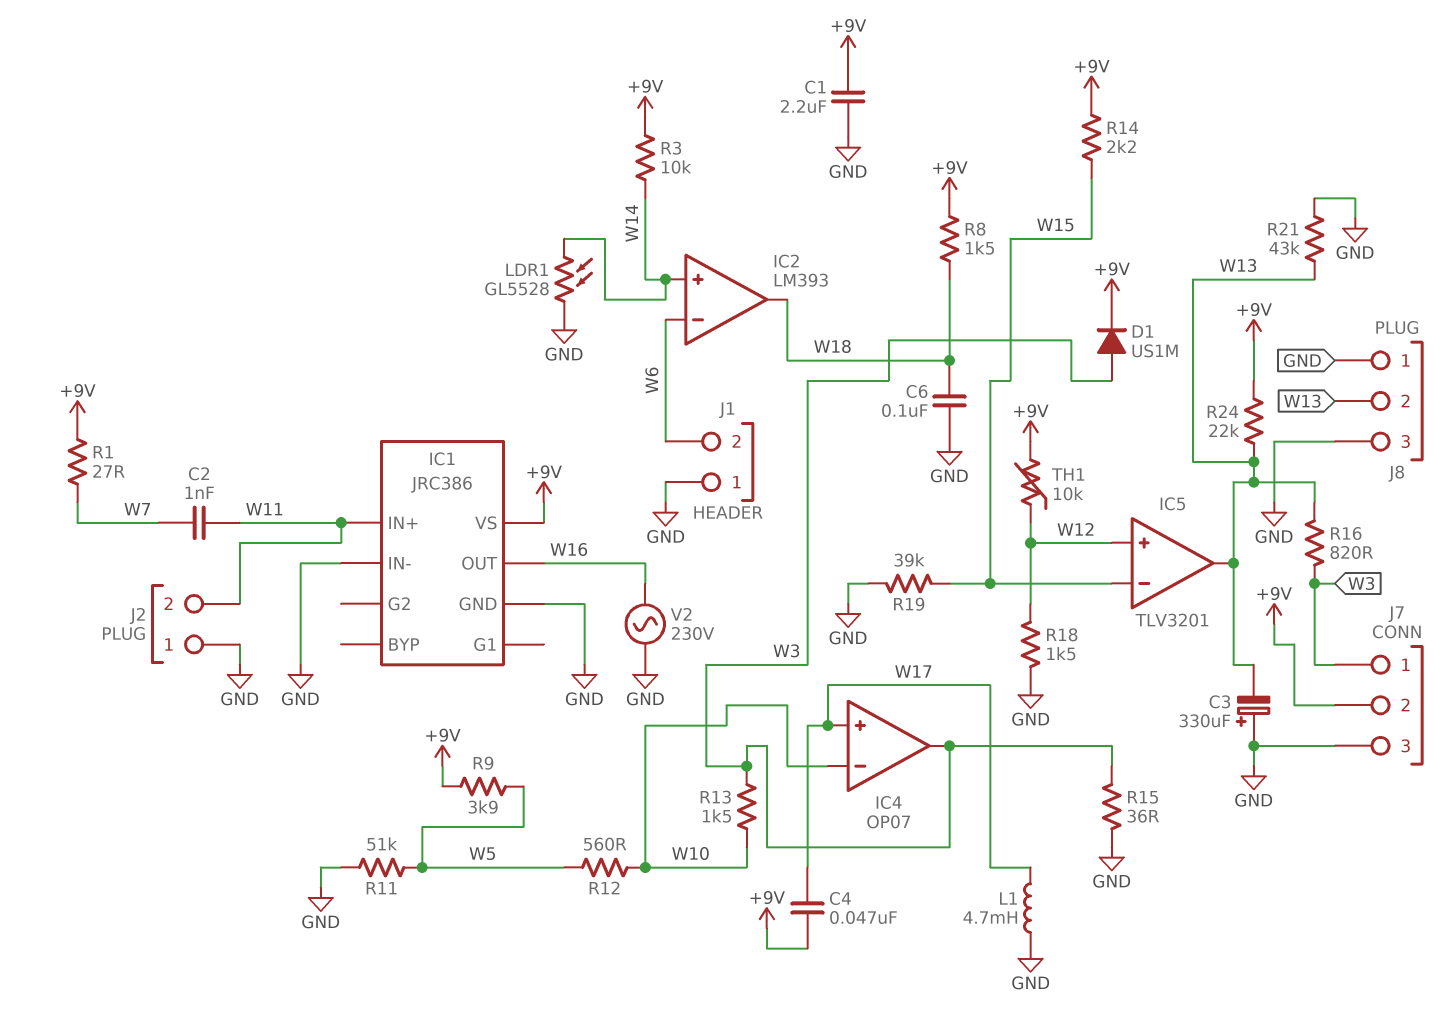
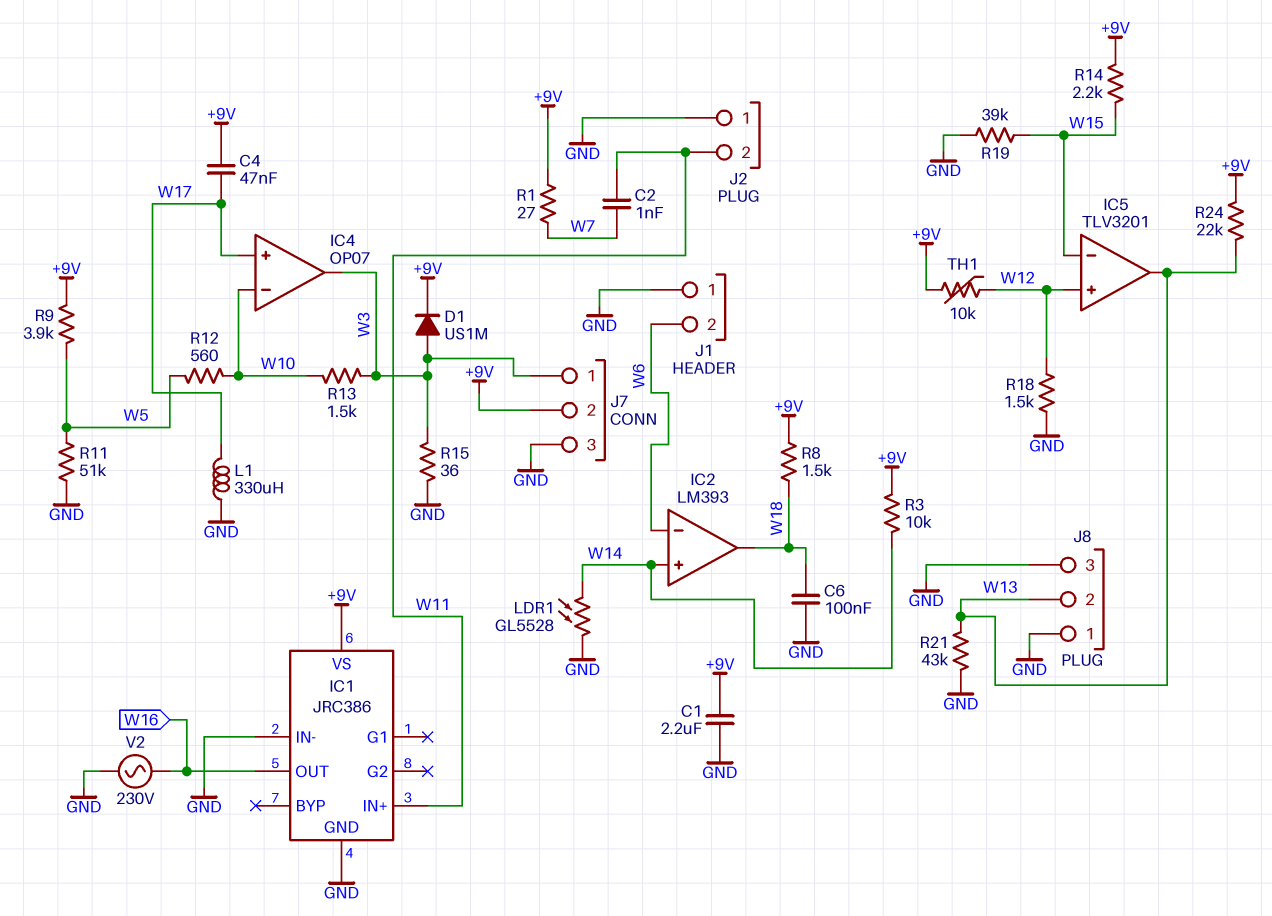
C3: 330uF (plus GND, minus W13) -> none
L1: 4.7mH (GND, W17) -> 330uH (GND, W17)
R16: 820 (W3, W13) -> none

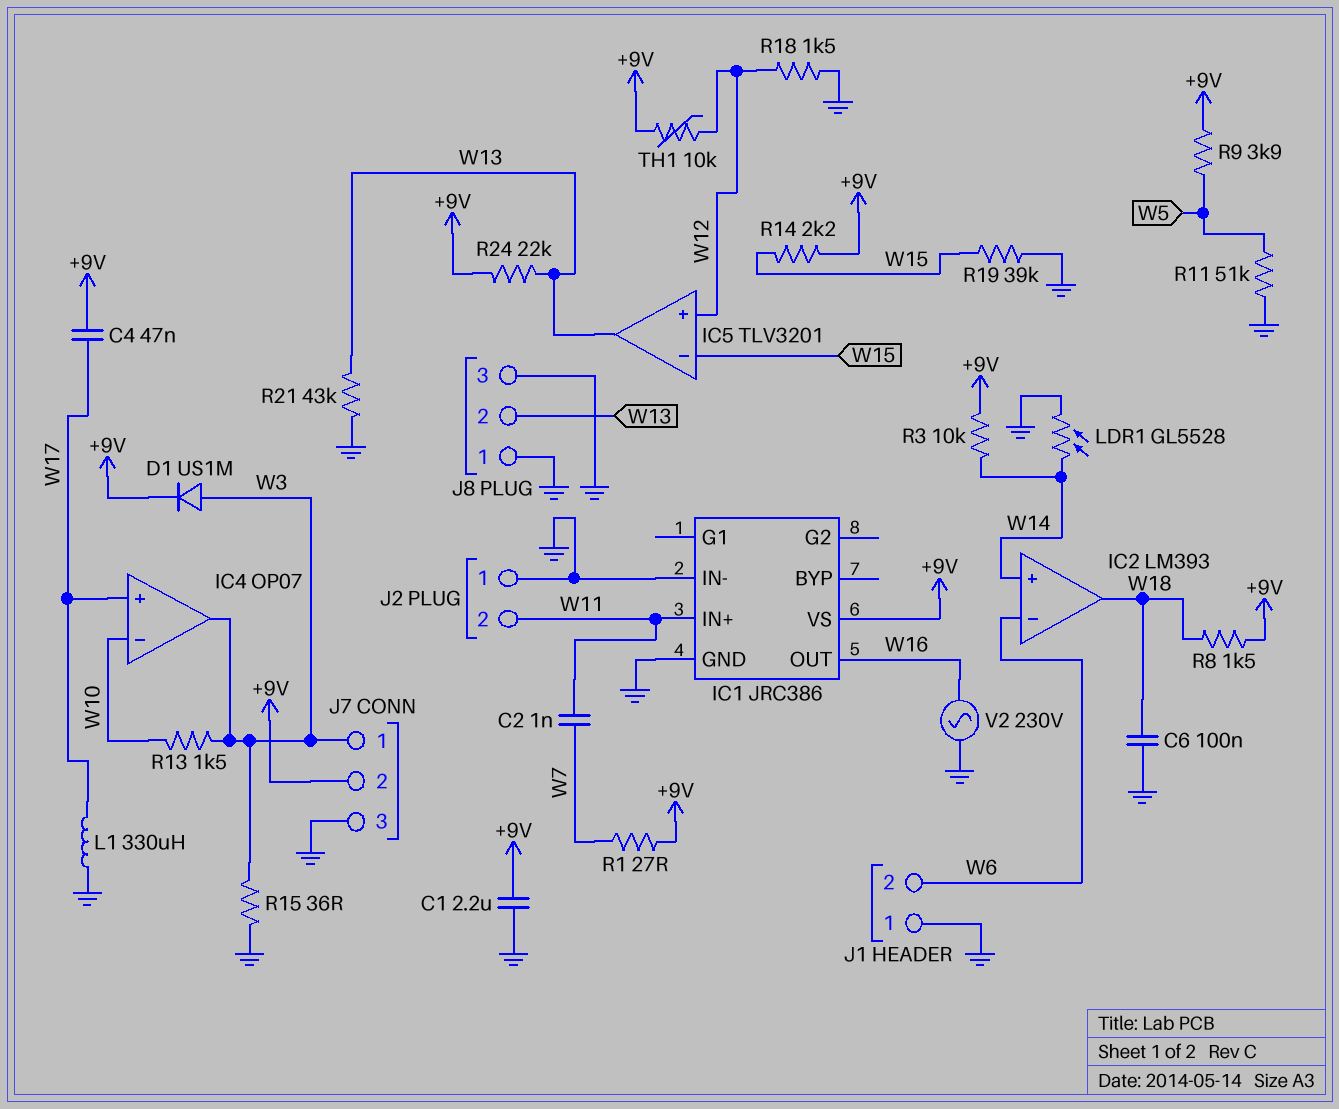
R12: 560 (W5, W10) -> none

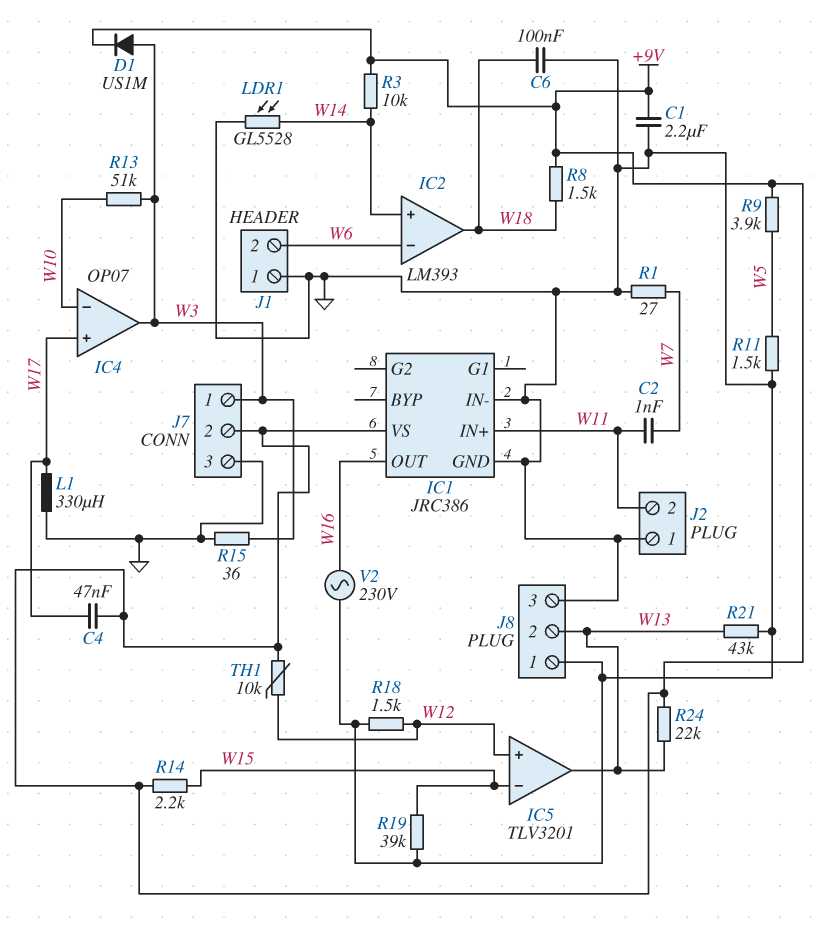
R1: 27 (+9V, W7) -> 27 (GND, W7)
R11: 51k (GND, W5) -> 1.5k (GND, W5)
R13: 1.5k (W3, W10) -> 51k (W3, W10)

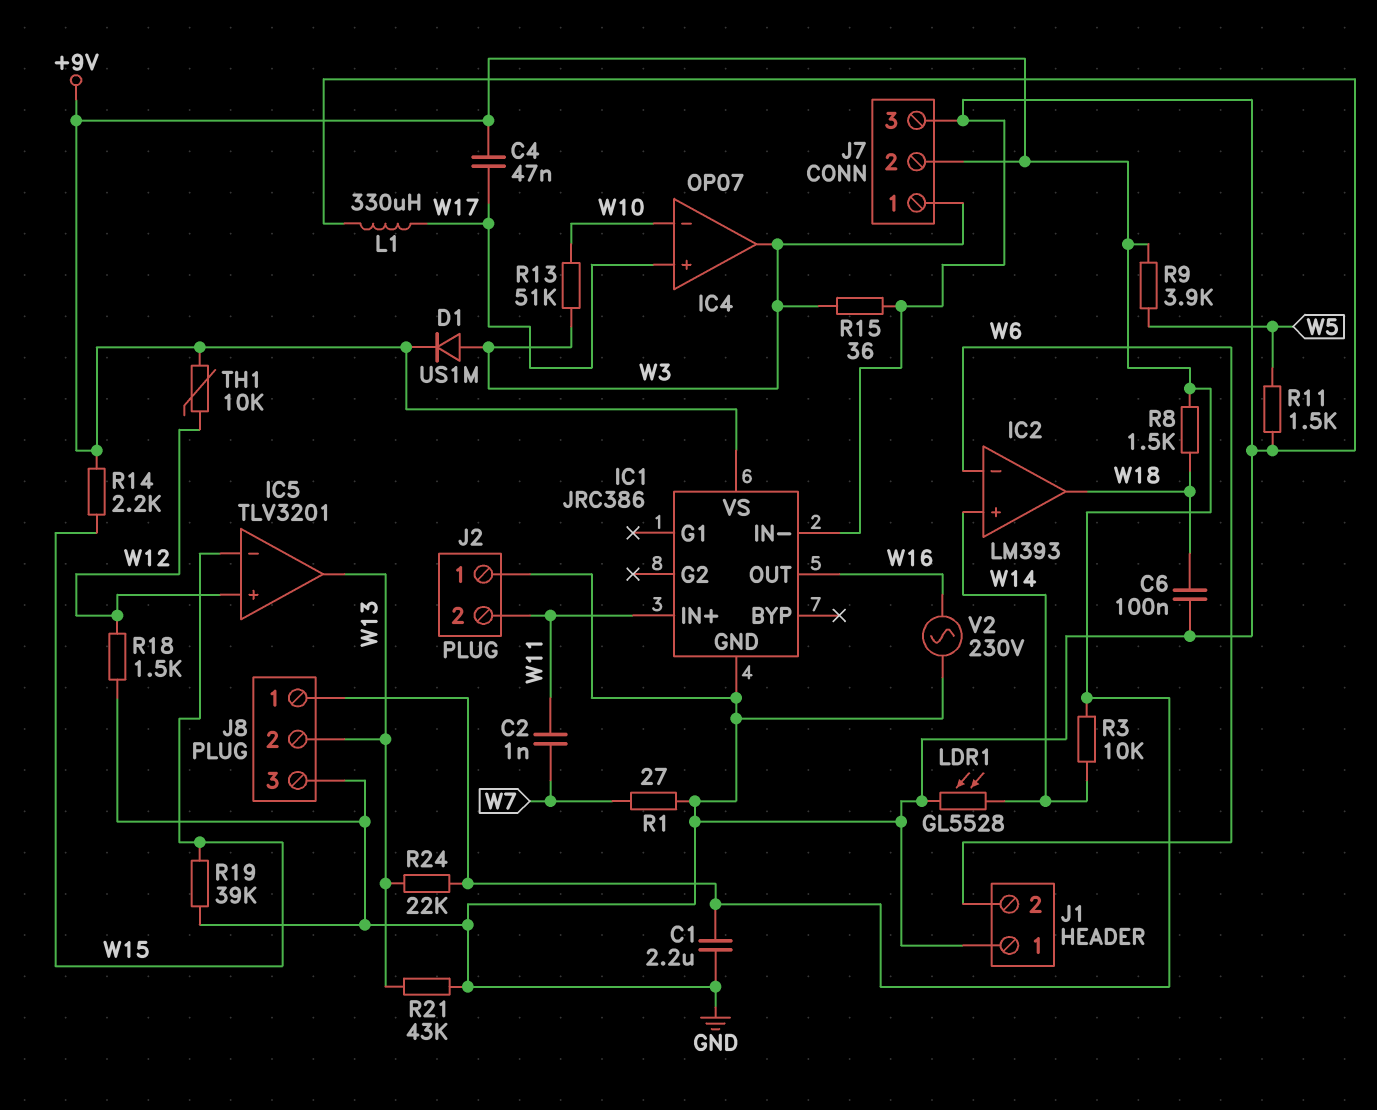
J8 pin 1: GND -> +9V

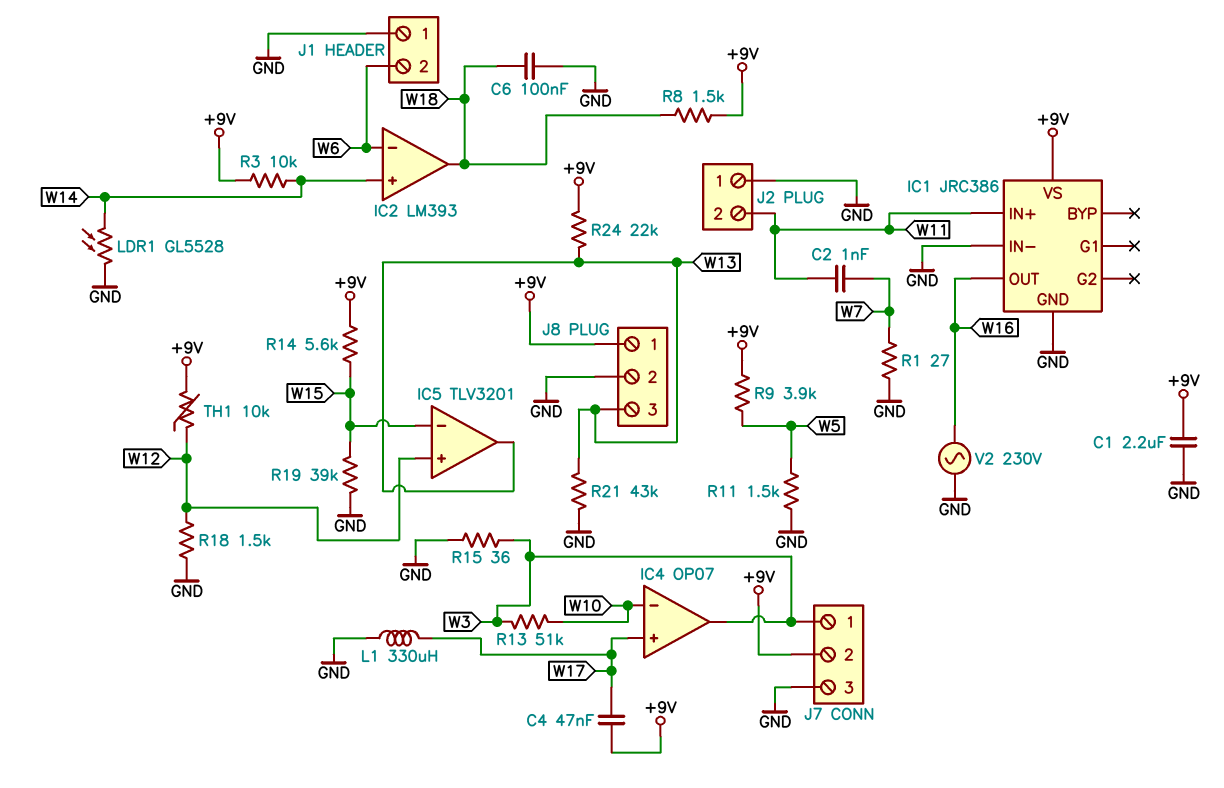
D1: diode US1M (A W3, K +9V) -> none
J8 pin 2: W13 -> GND
J8 pin 3: GND -> W13
R14: 2.2k (+9V, W15) -> 5.6k (+9V, W15)

